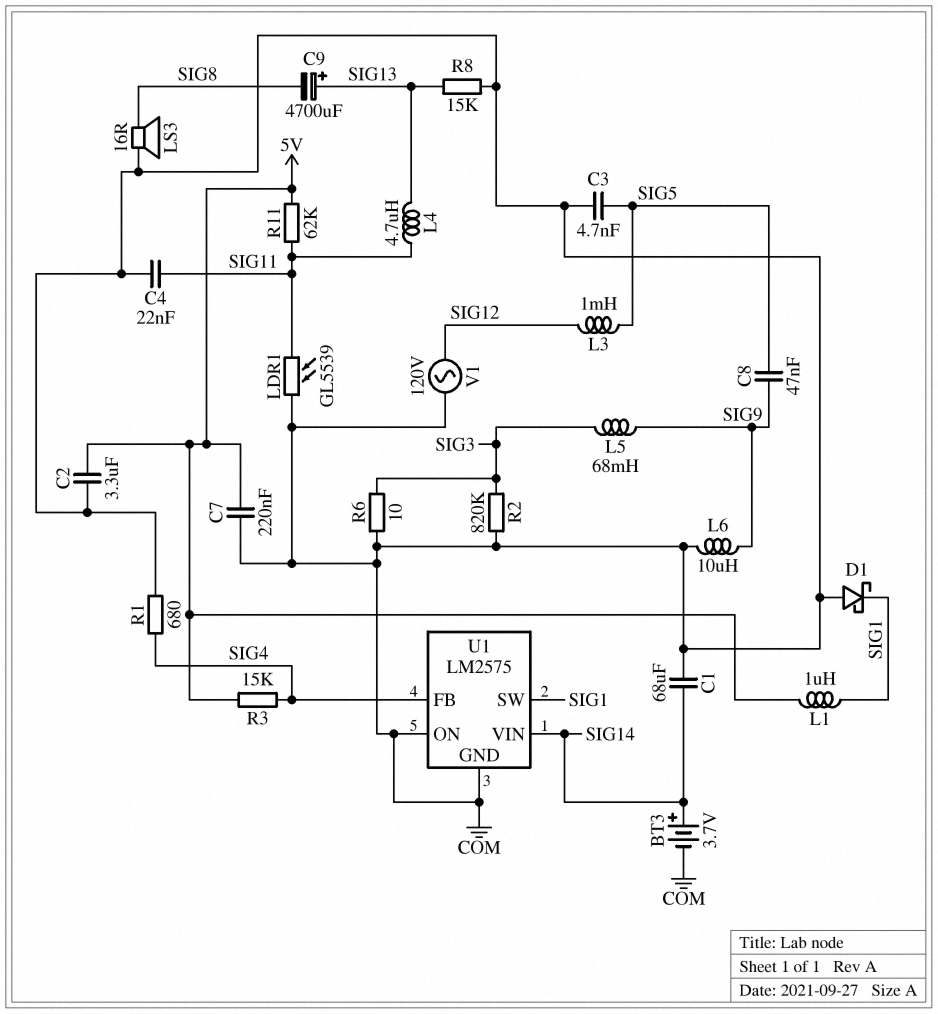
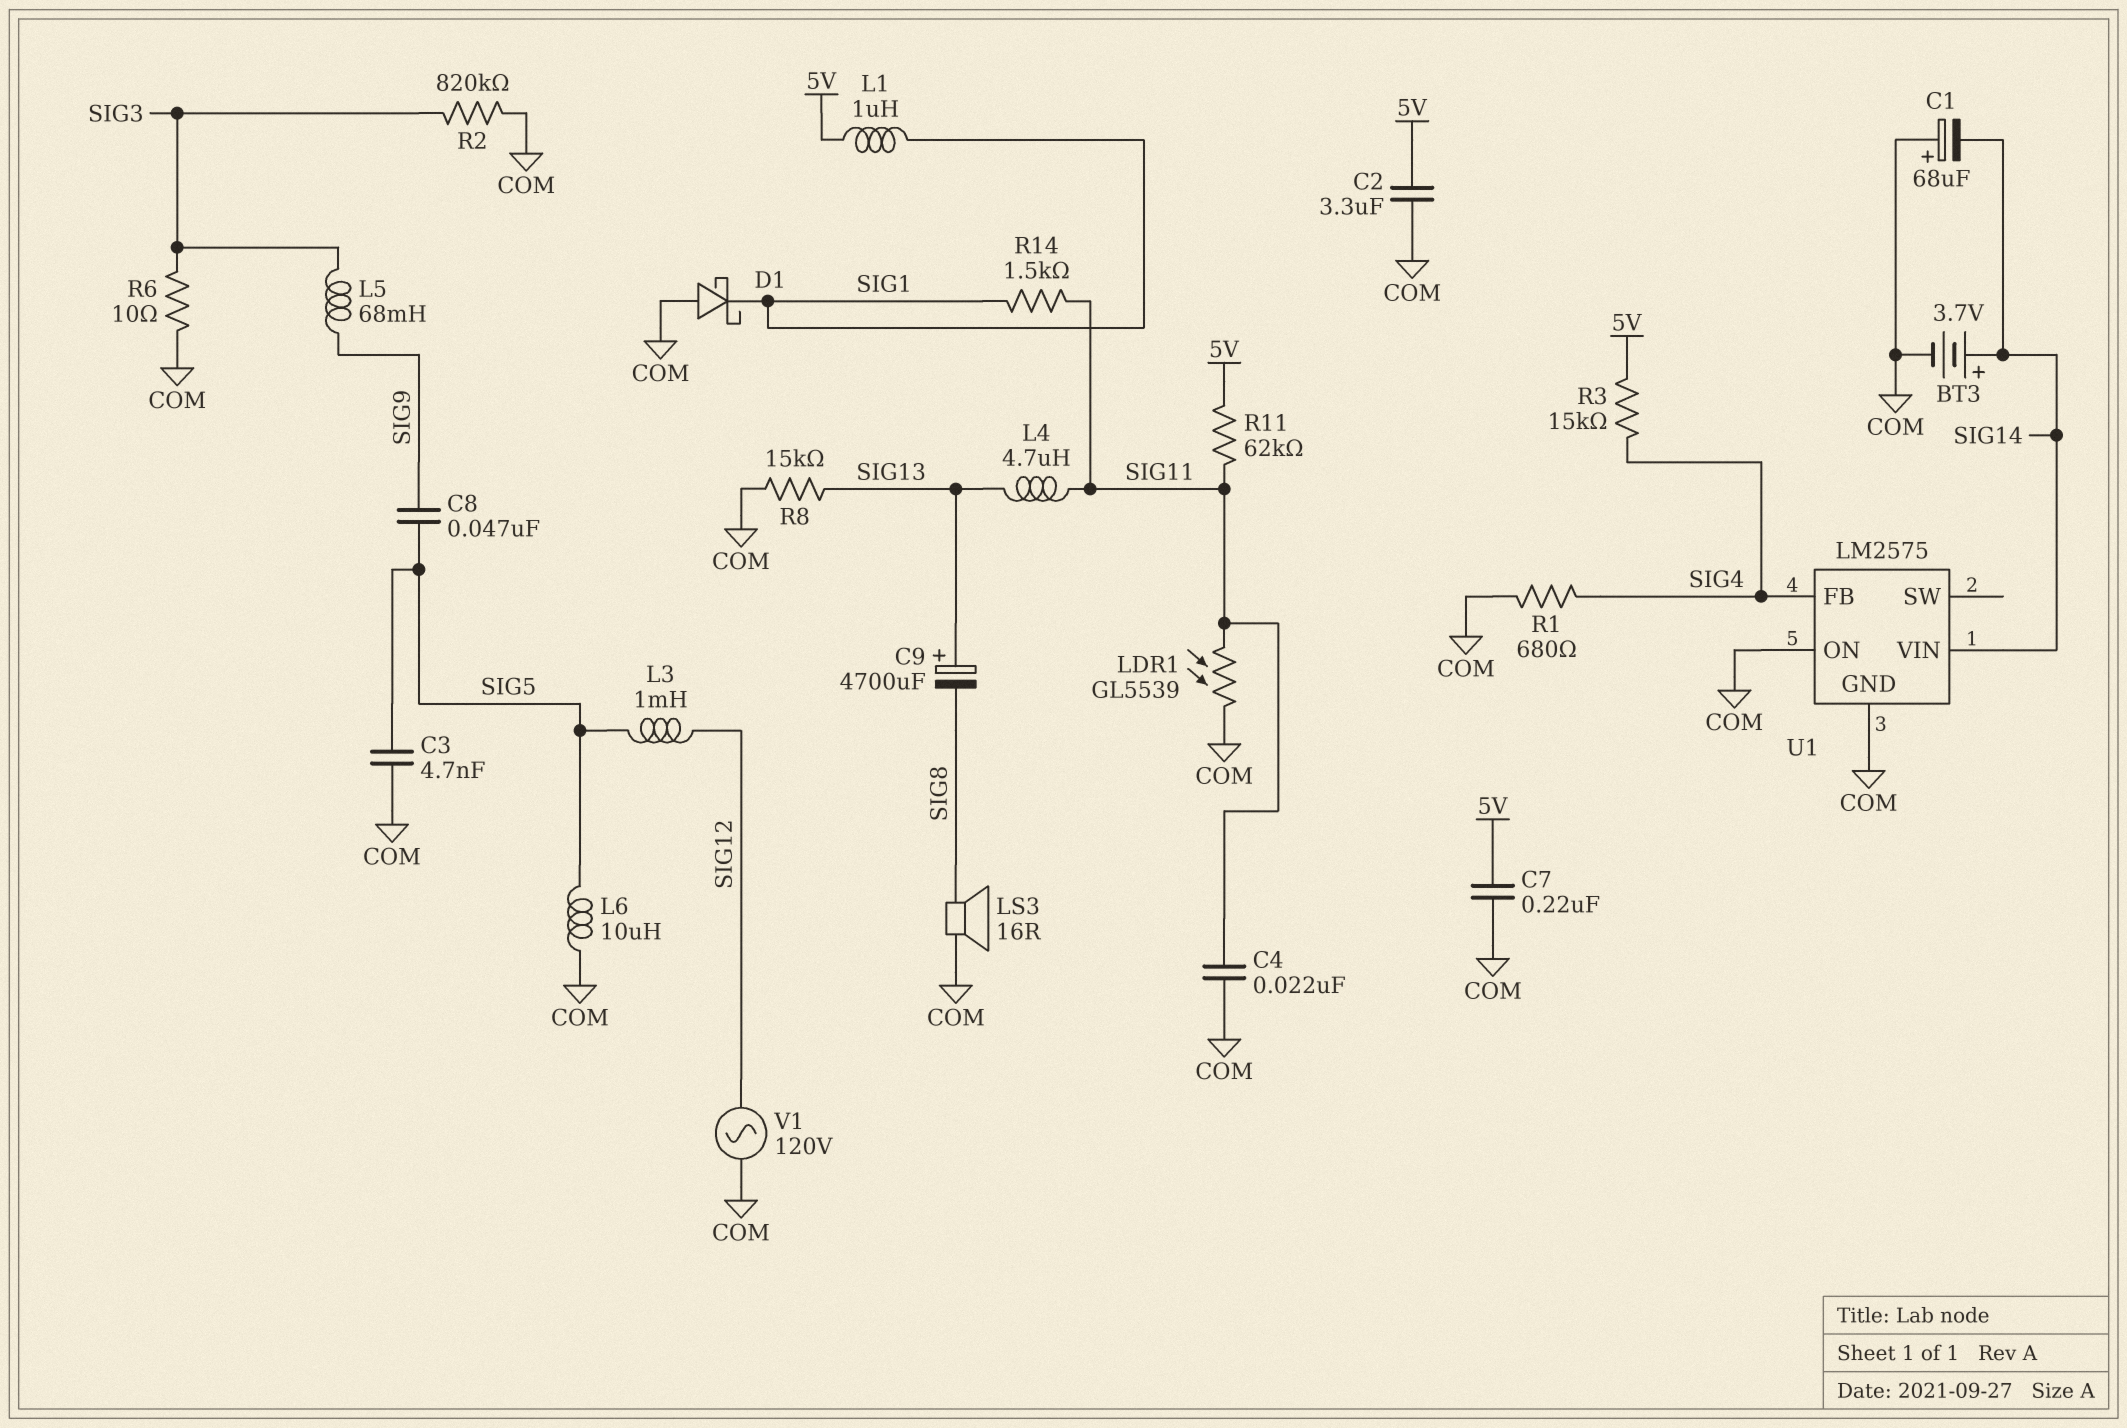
C1: 68uF (COM, SIG14) -> 68uF (plus COM, minus SIG14)
L6: 10uH (COM, SIG9) -> 10uH (COM, SIG5)
R14: none -> 1.5k (SIG1, SIG11)
U1 pin SW: SIG1 -> none

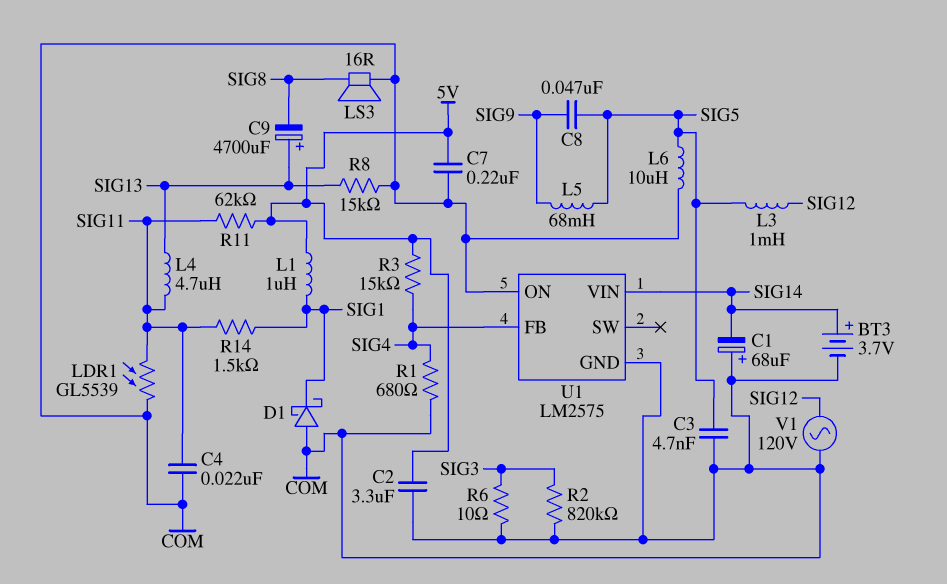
L5: 68mH (SIG3, SIG9) -> 68mH (SIG5, SIG9)

